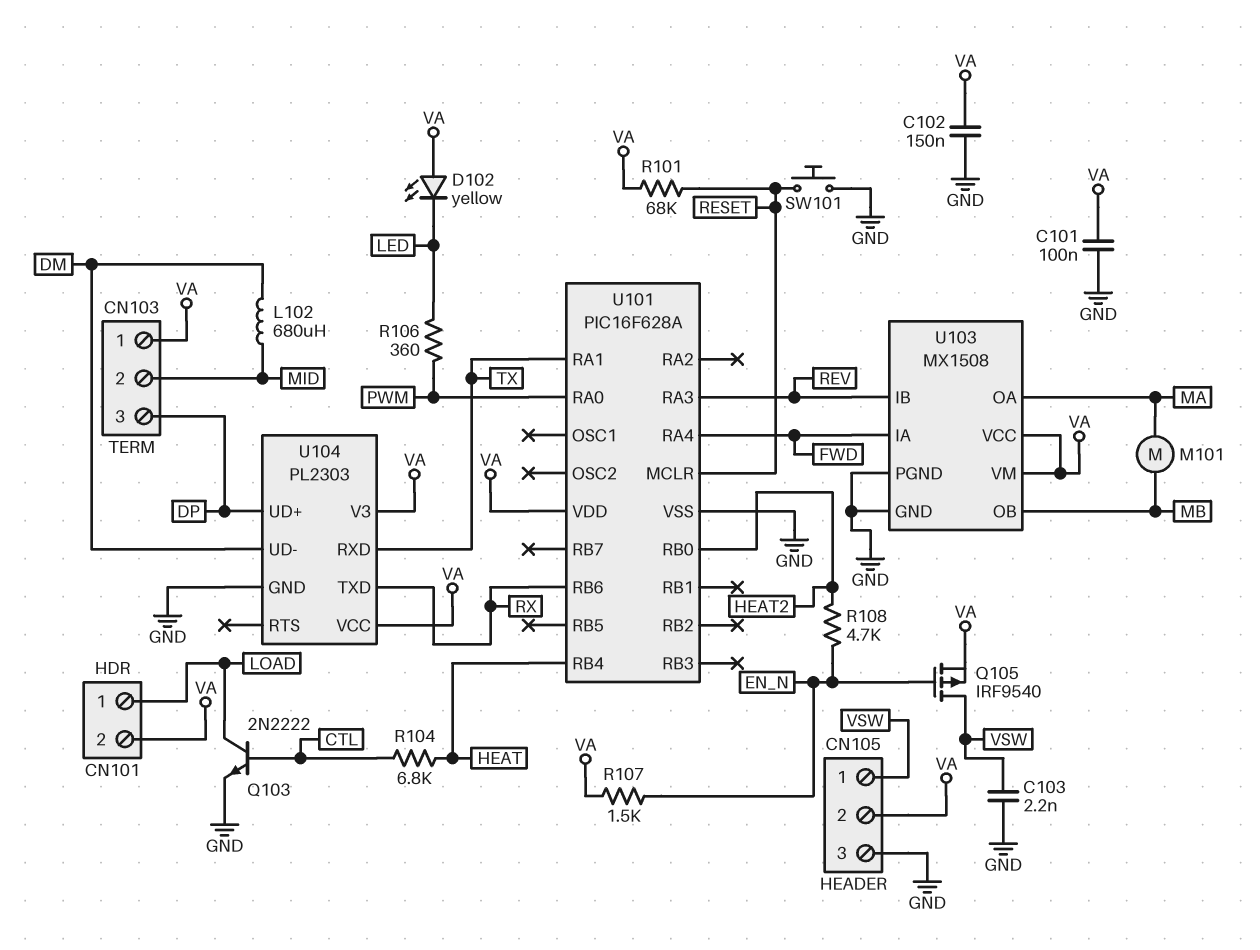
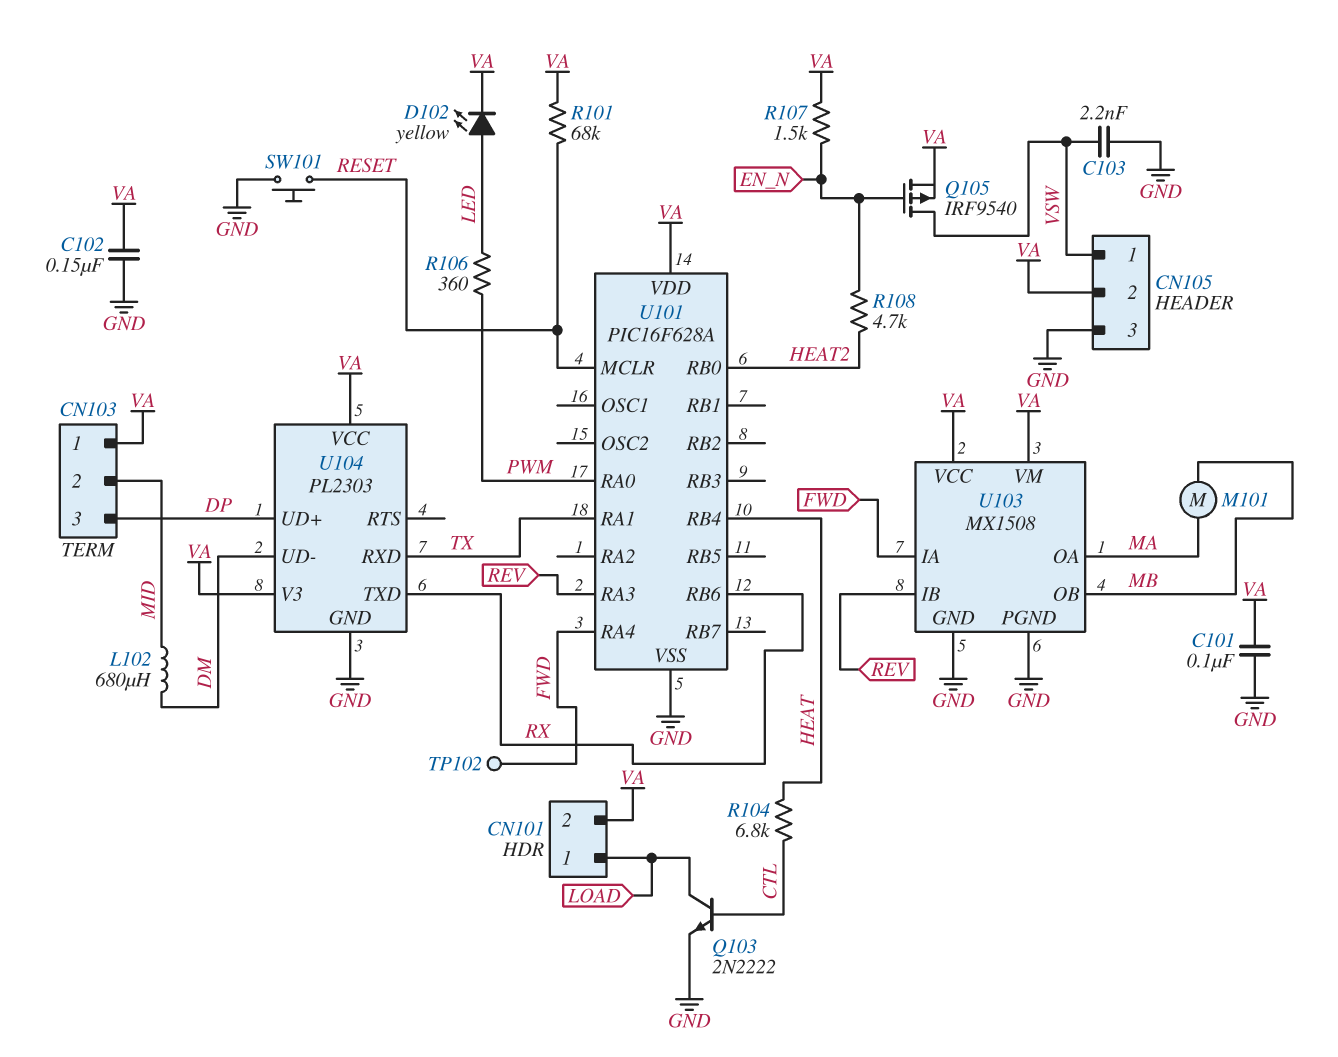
D102: LED yellow (A VA, K LED) -> LED yellow (A LED, K VA)
TP102: none -> test point (FWD)

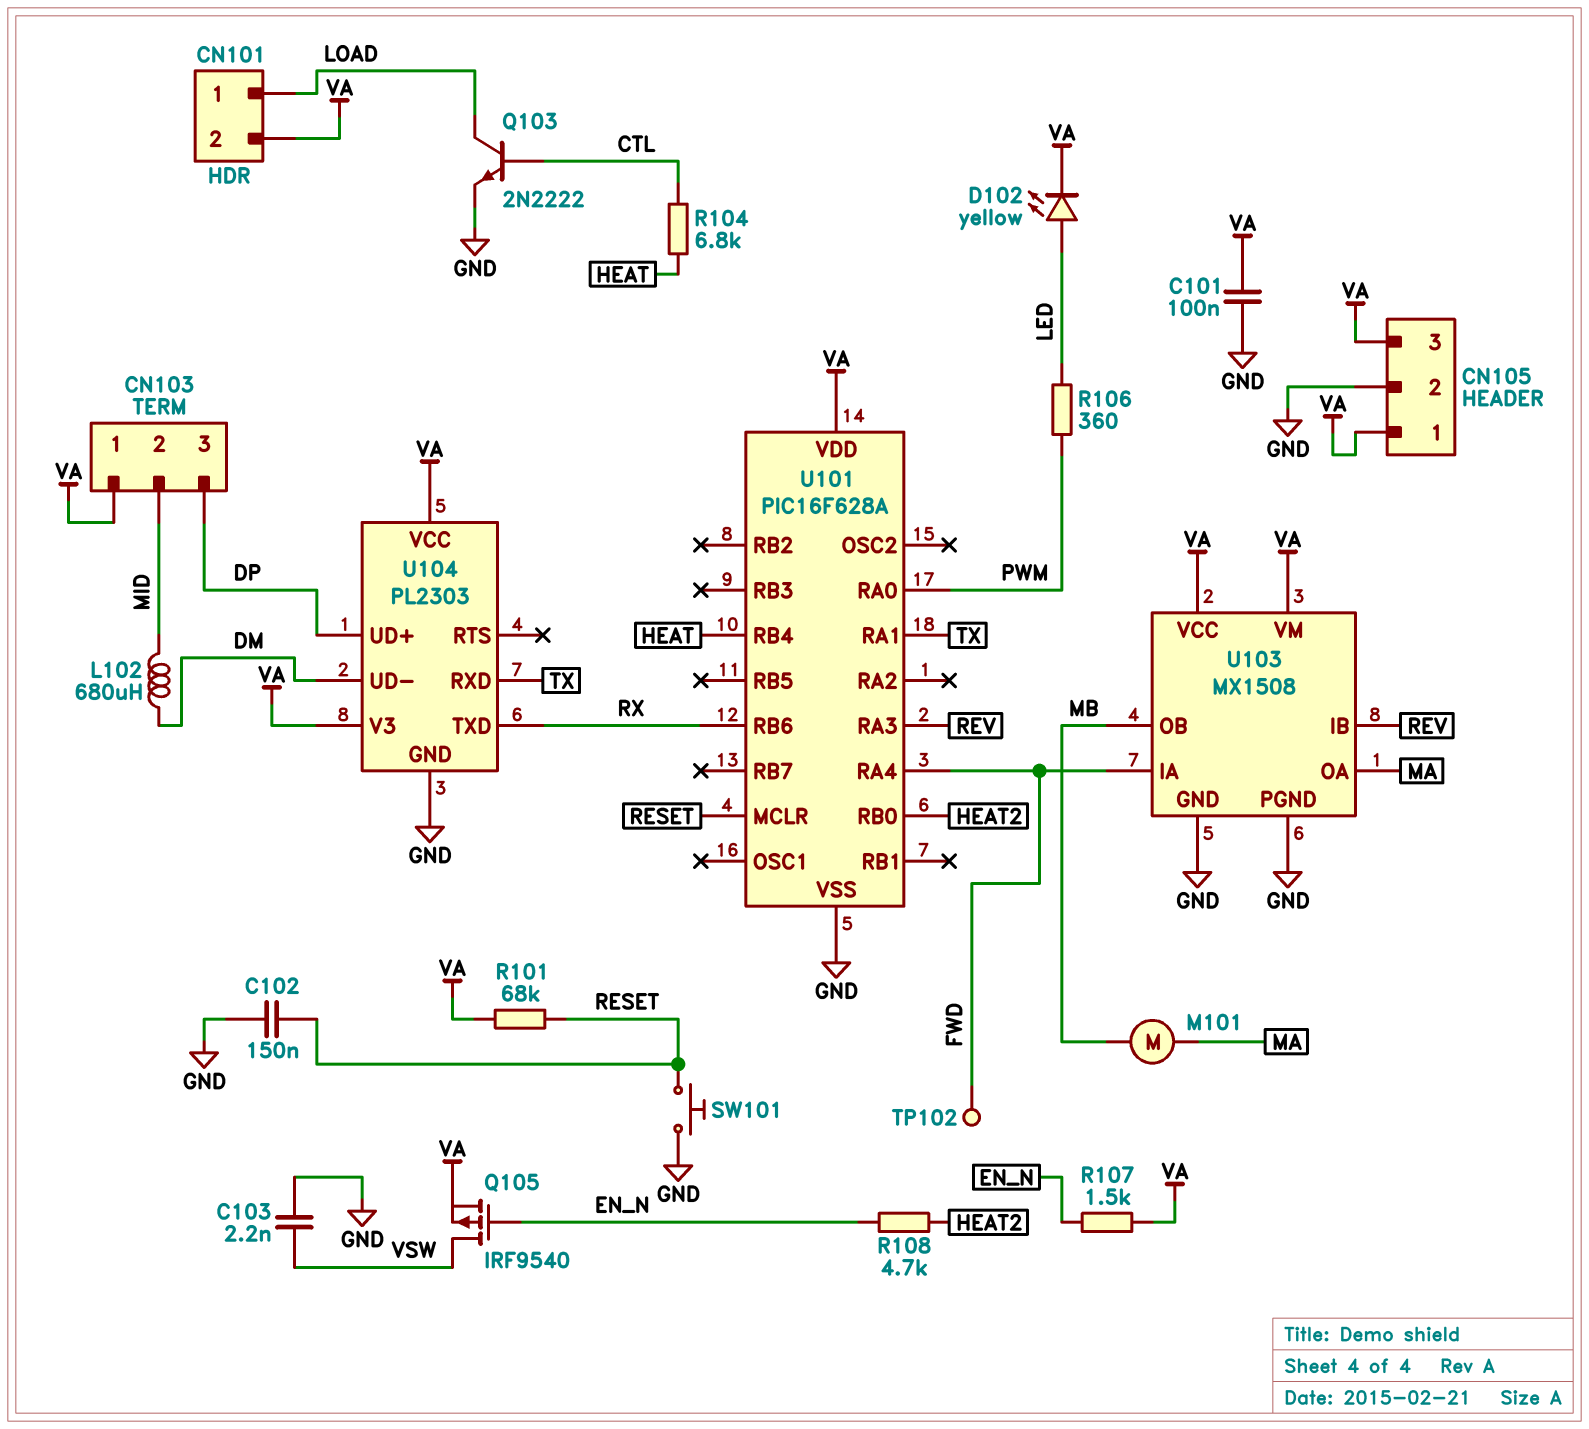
C102: 150nF (GND, VA) -> 150nF (GND, RESET)
CN105 pin 1: VSW -> VA
CN105 pin 2: VA -> GND
CN105 pin 3: GND -> VA

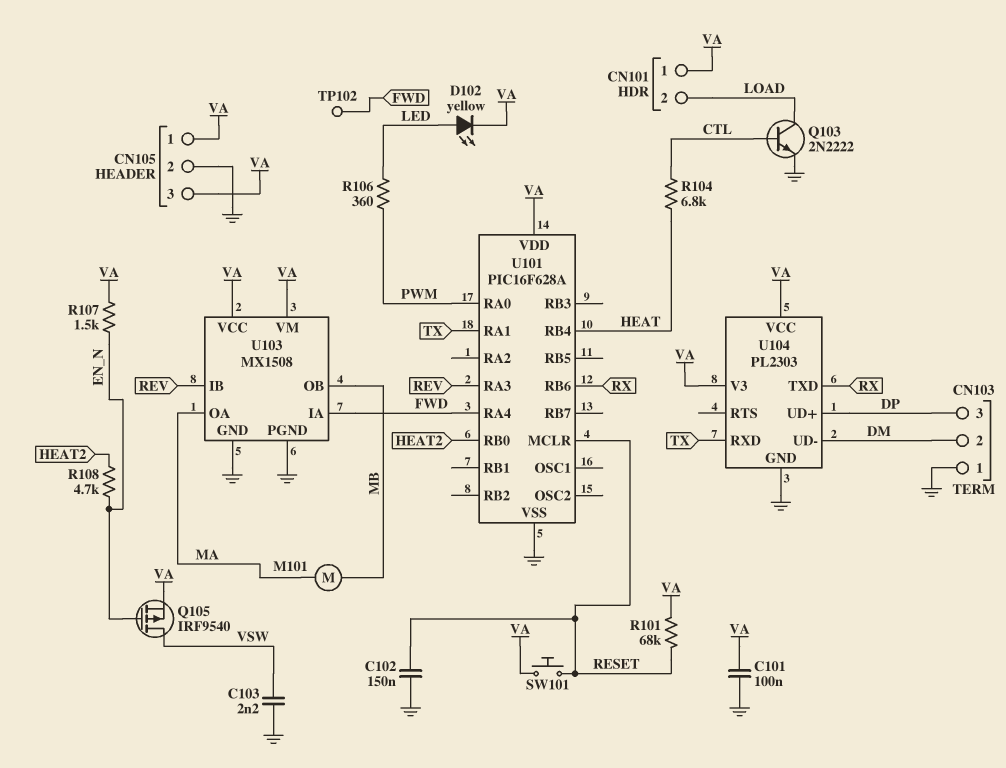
CN101 pin 1: LOAD -> VA
CN101 pin 2: VA -> LOAD
CN103 pin 1: VA -> GND
CN103 pin 2: MID -> DM
L102: 680uH (DM, MID) -> none
SW101: button (GND, RESET) -> button (RESET, VA)

